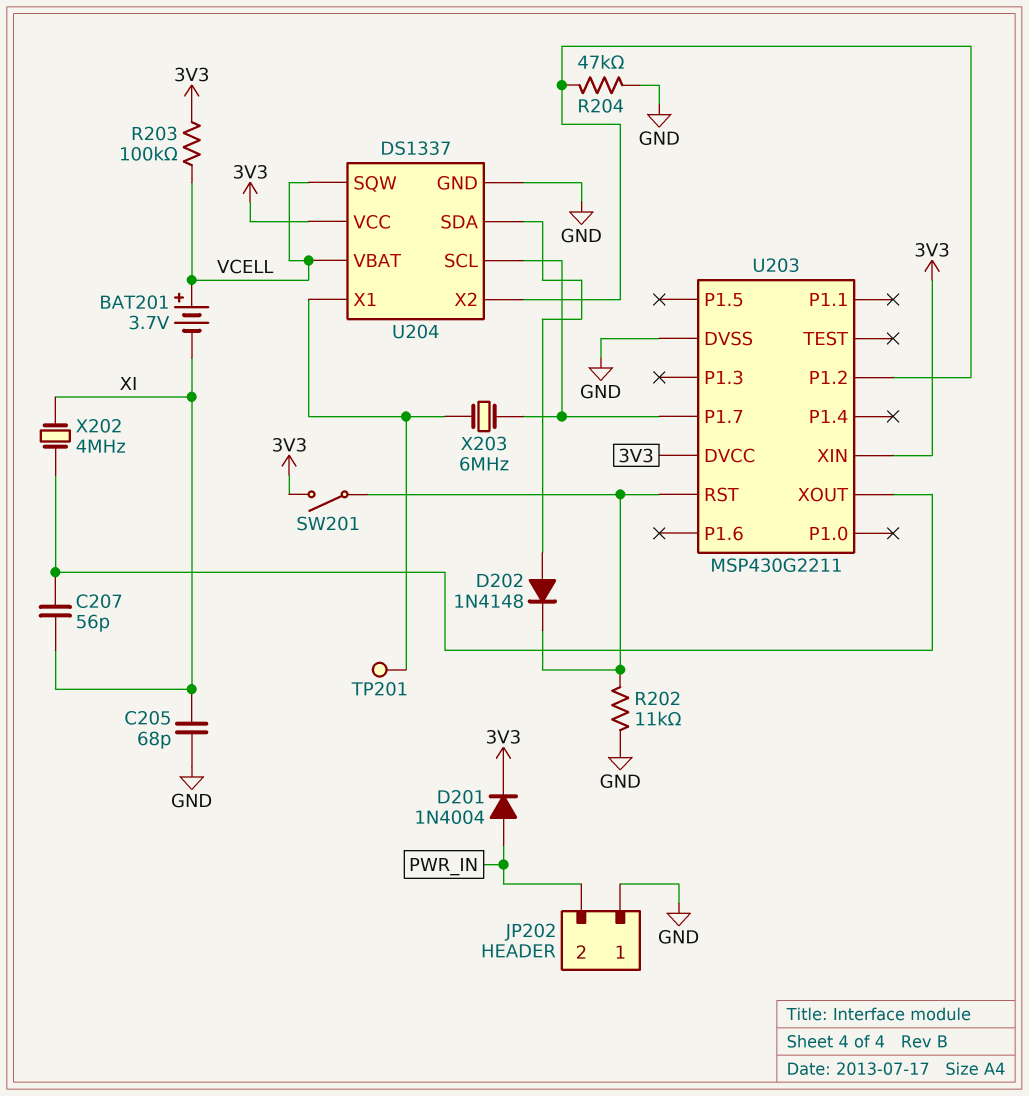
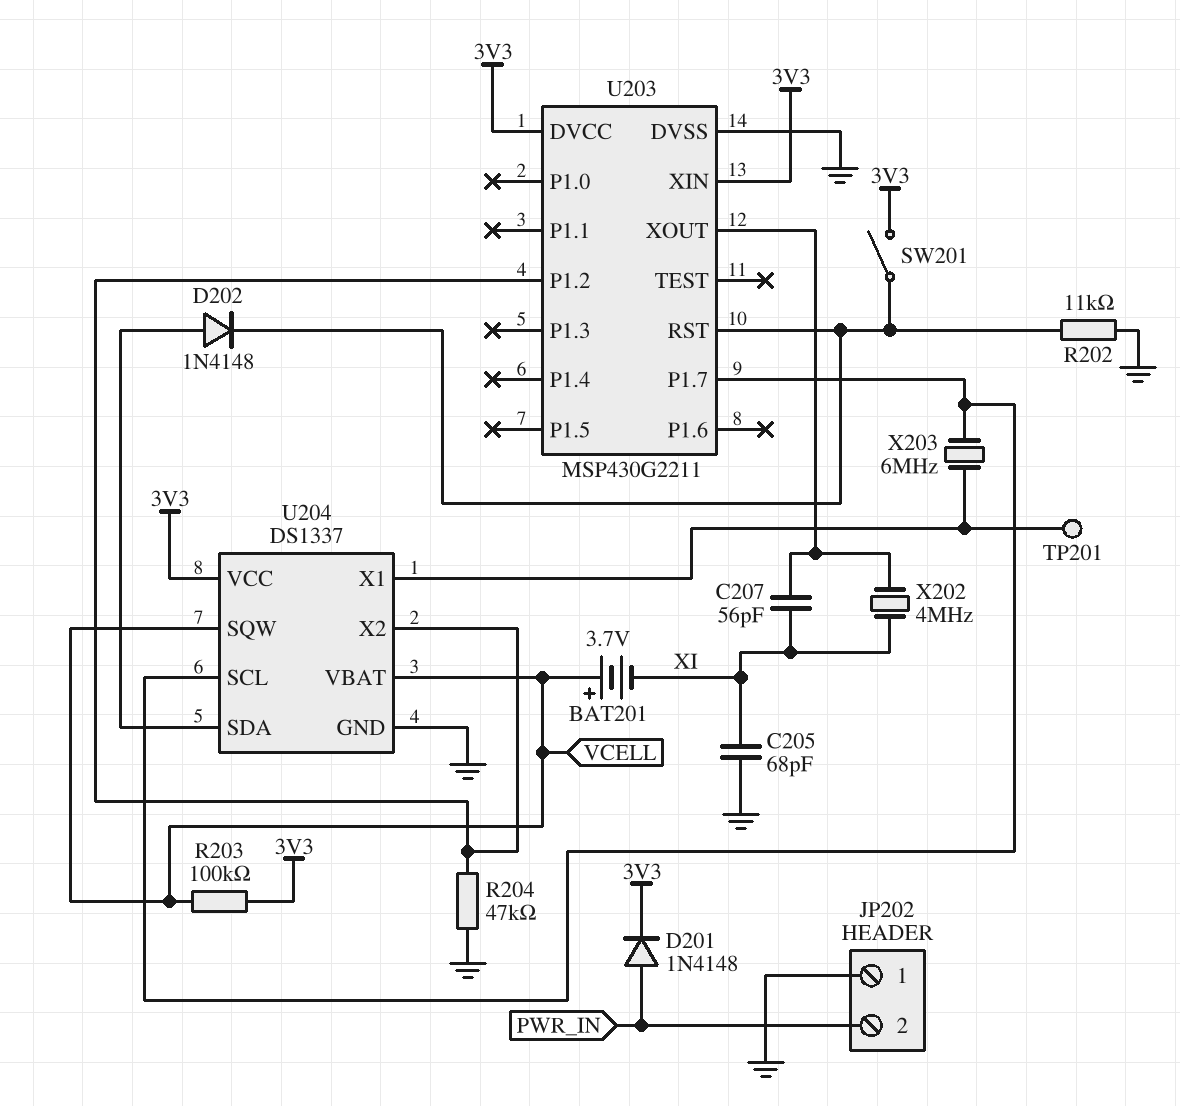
D201: diode 1N4004 (A PWR_IN, K 3V3) -> diode 1N4148 (A PWR_IN, K 3V3)

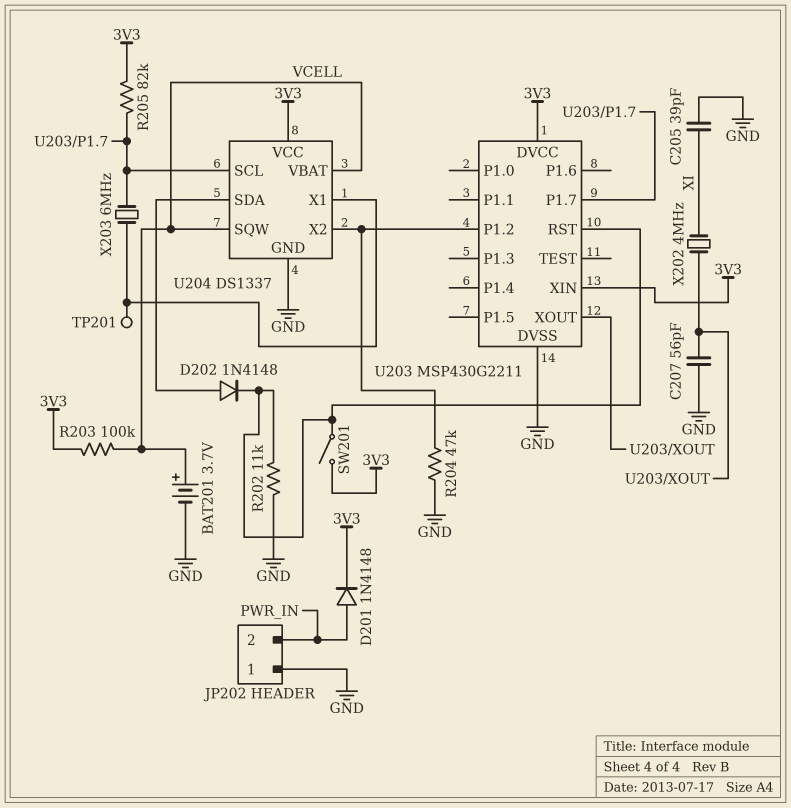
BAT201: 3.7V (plus VCELL, minus XI) -> 3.7V (plus VCELL, minus GND)
C205: 68pF (GND, XI) -> 39pF (GND, XI)
C207: 56pF (U203/XOUT, XI) -> 56pF (GND, U203/XOUT)
R205: none -> 82k (3V3, U203/P1.7)

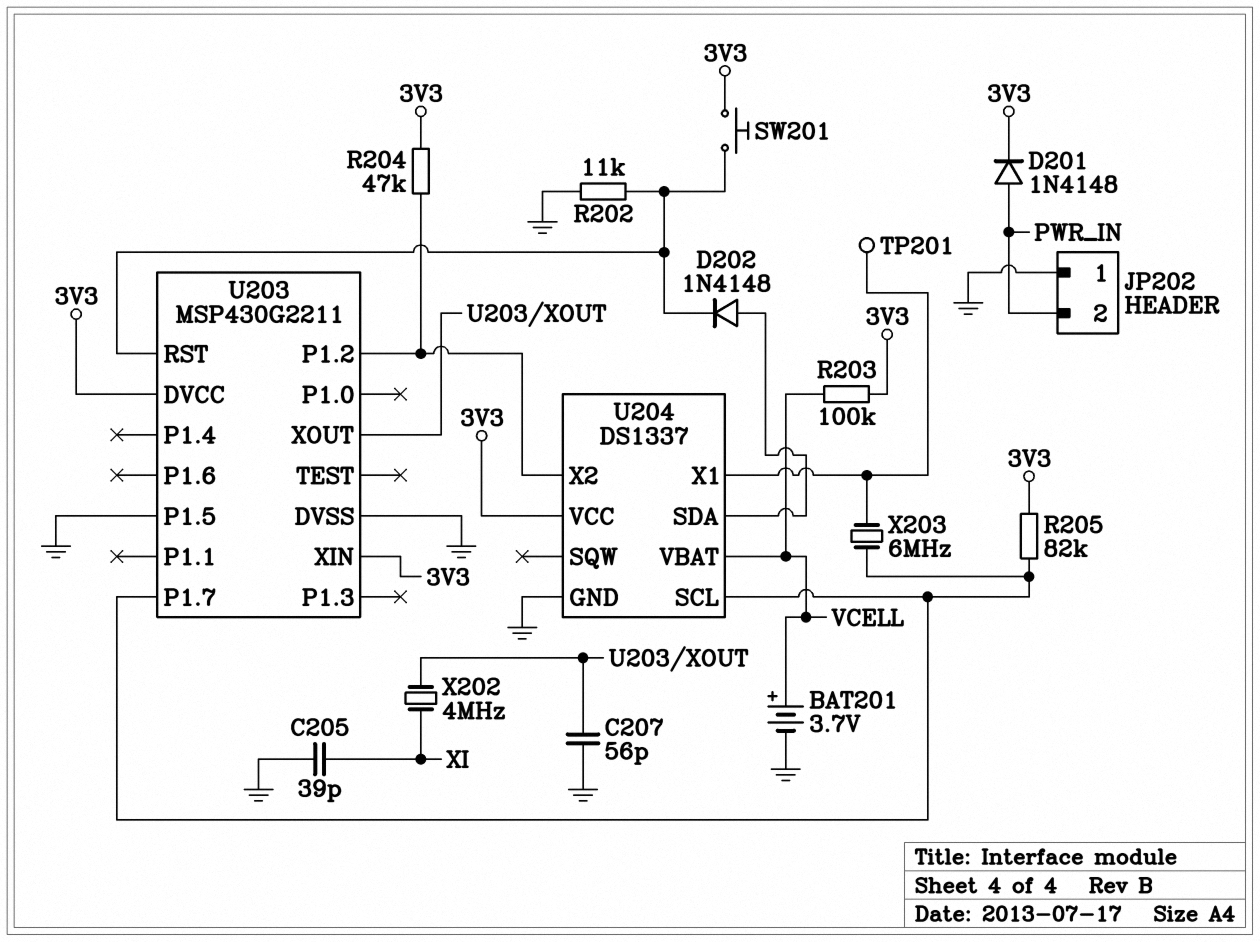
R204: 47k (GND, U203/P1.2) -> 47k (3V3, U203/P1.2)
SW201: switch (3V3, U203/RST) -> button (3V3, U203/RST)
U203 pin P1.5: none -> GND
U204 pin SQW: VCELL -> none

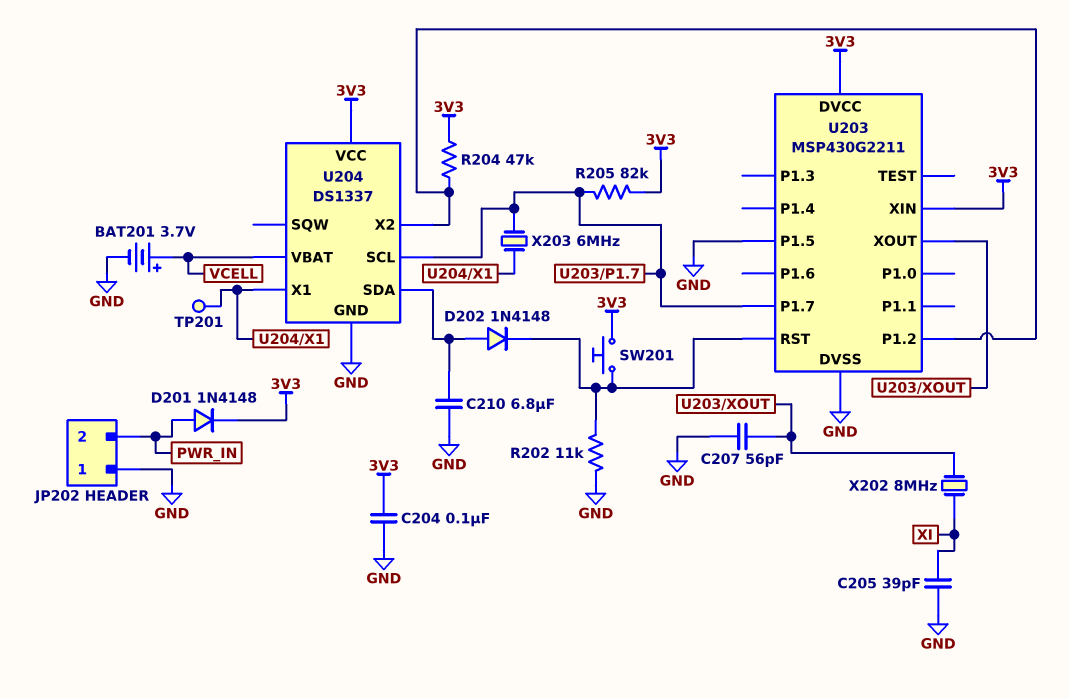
C204: none -> 100nF (3V3, GND)
C210: none -> 6.8uF (GND, U204/SDA)
R203: 100k (3V3, VCELL) -> none
X202: 4MHz (U203/XOUT, XI) -> 8MHz (U203/XOUT, XI)

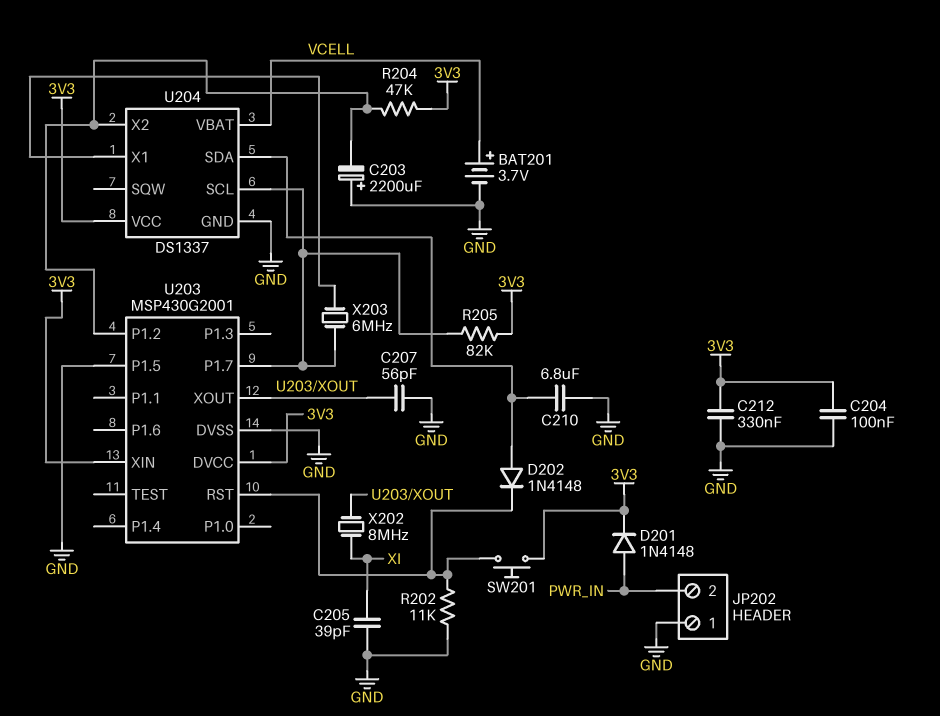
C203: none -> 2200uF (plus GND, minus U203/P1.2)
C212: none -> 330nF (3V3, GND)
TP201: test point (U204/X1) -> none
U203: MSP430G2211 -> MSP430G2001

